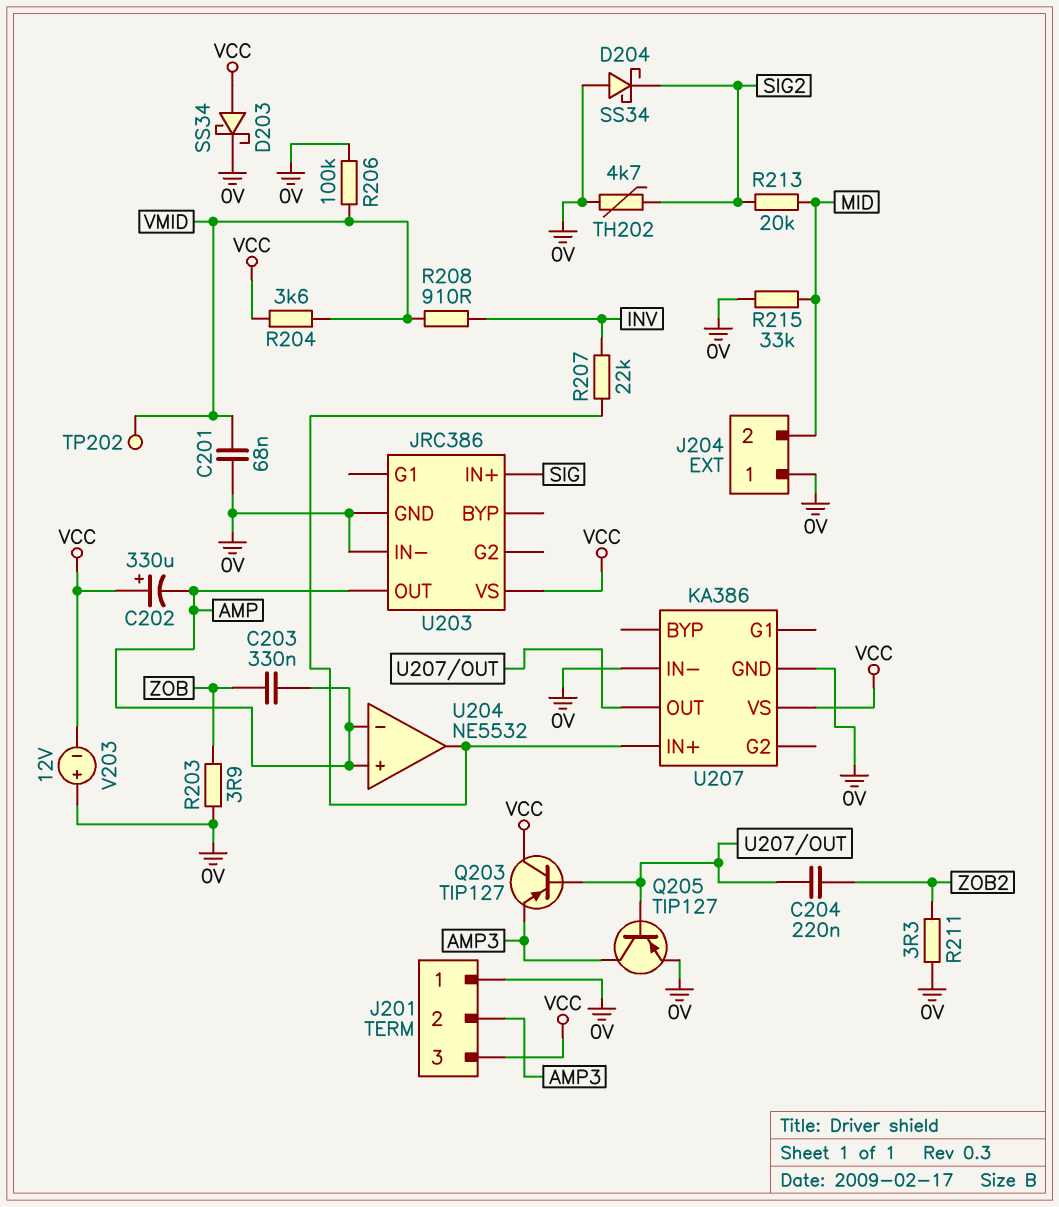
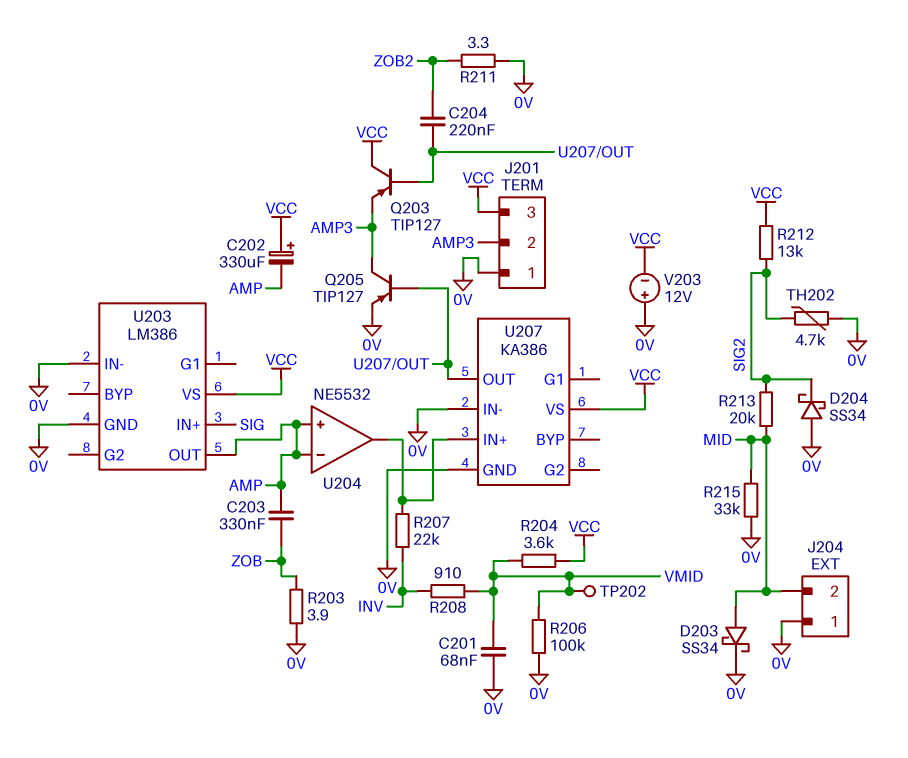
D203: schottky SS34 (A VCC, K 0V) -> schottky SS34 (A MID, K 0V)
R212: none -> 13k (SIG2, VCC)
U203: JRC386 -> LM386

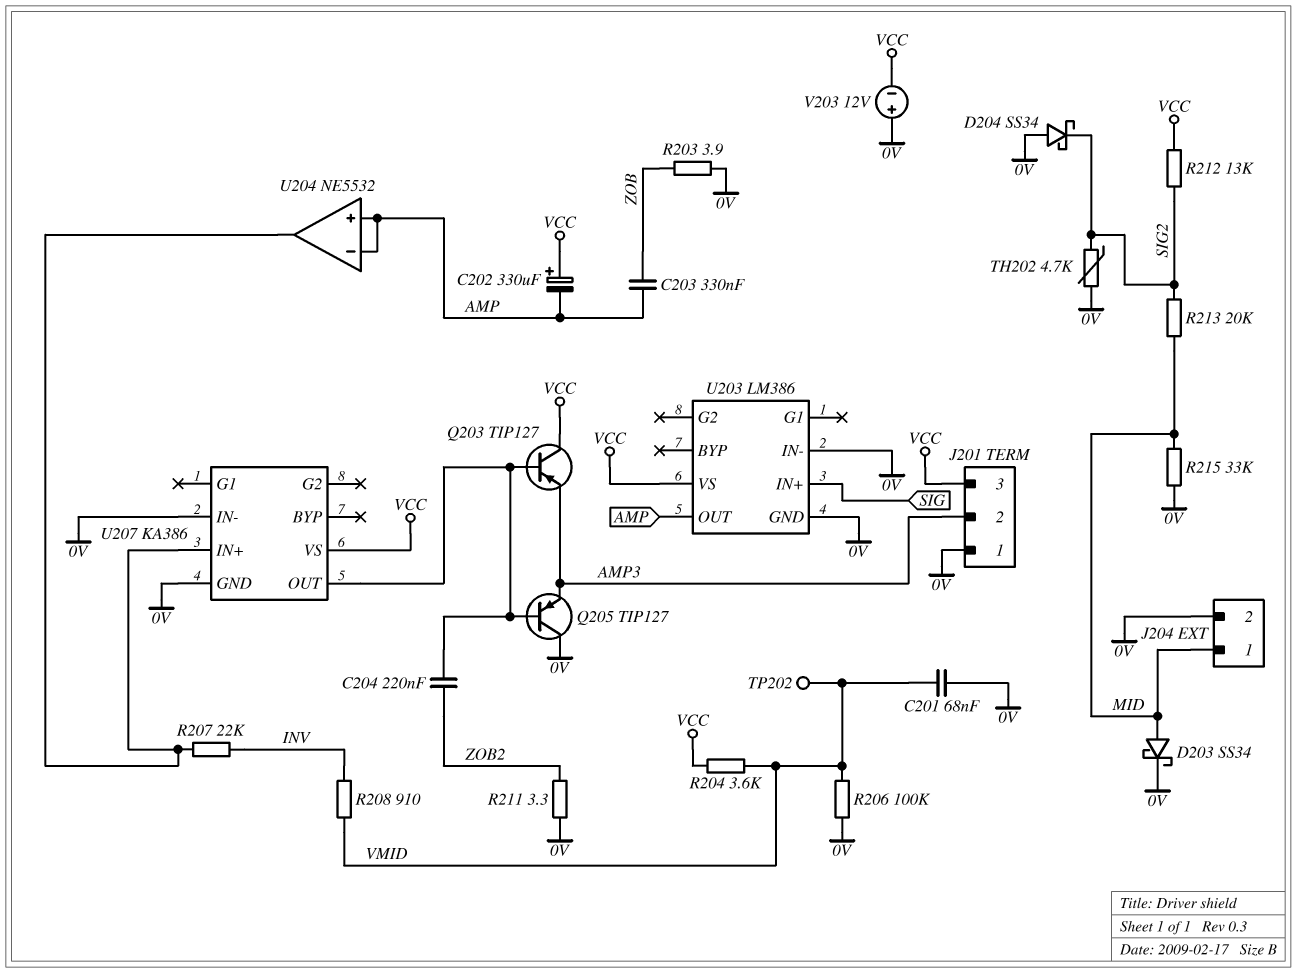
J204 pin 1: 0V -> MID
J204 pin 2: MID -> 0V
Q205: PNP TIP127 (B U207/OUT, C AMP3, E 0V) -> PNP TIP127 (B U207/OUT, C 0V, E AMP3)

